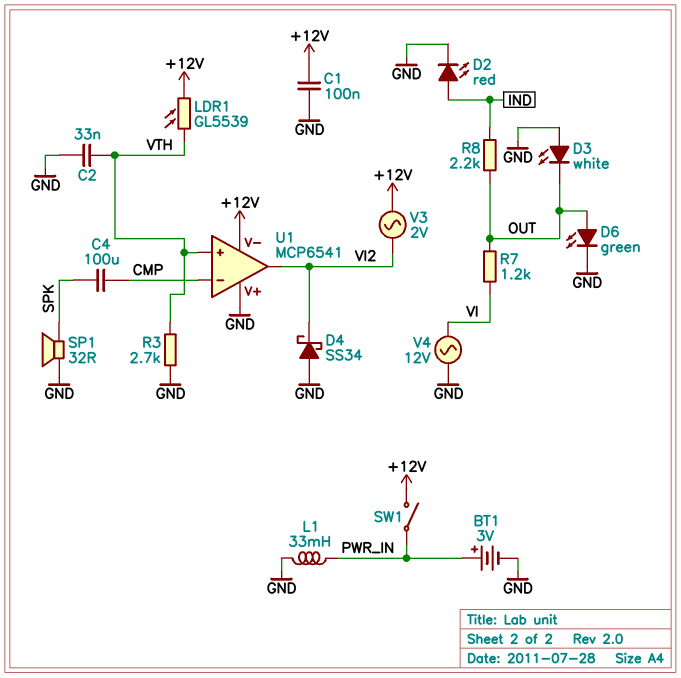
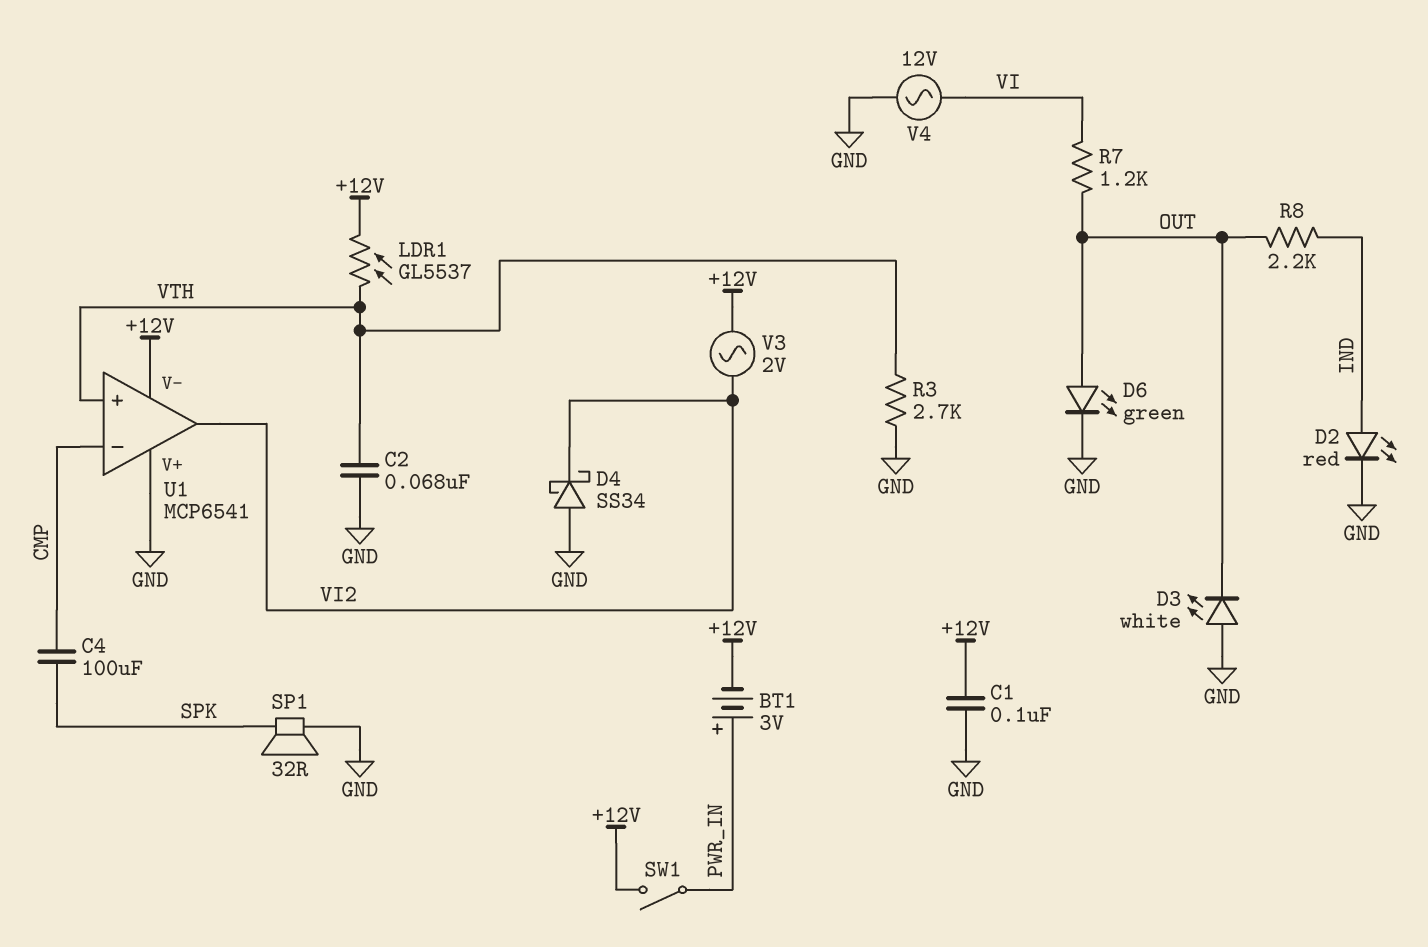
BT1: 3V (plus PWR_IN, minus GND) -> 3V (plus PWR_IN, minus +12V)
C2: 33nF (GND, VTH) -> 68nF (GND, VTH)
L1: 33mH (GND, PWR_IN) -> none
LDR1: GL5539 (+12V, VTH) -> GL5537 (+12V, VTH)

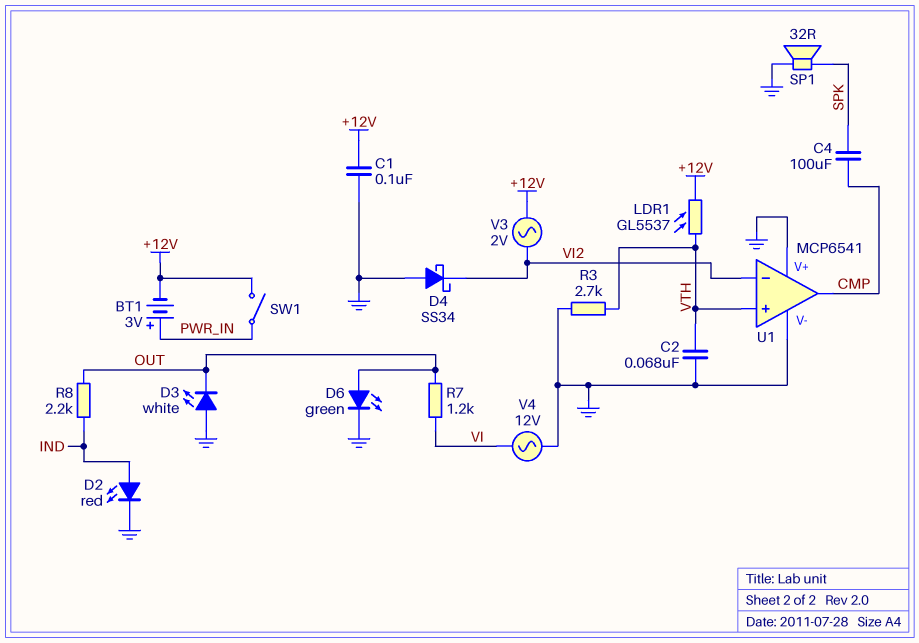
U1 pin V-: +12V -> GND
U1 pin in-: CMP -> VI2
U1 pin out: VI2 -> CMP

